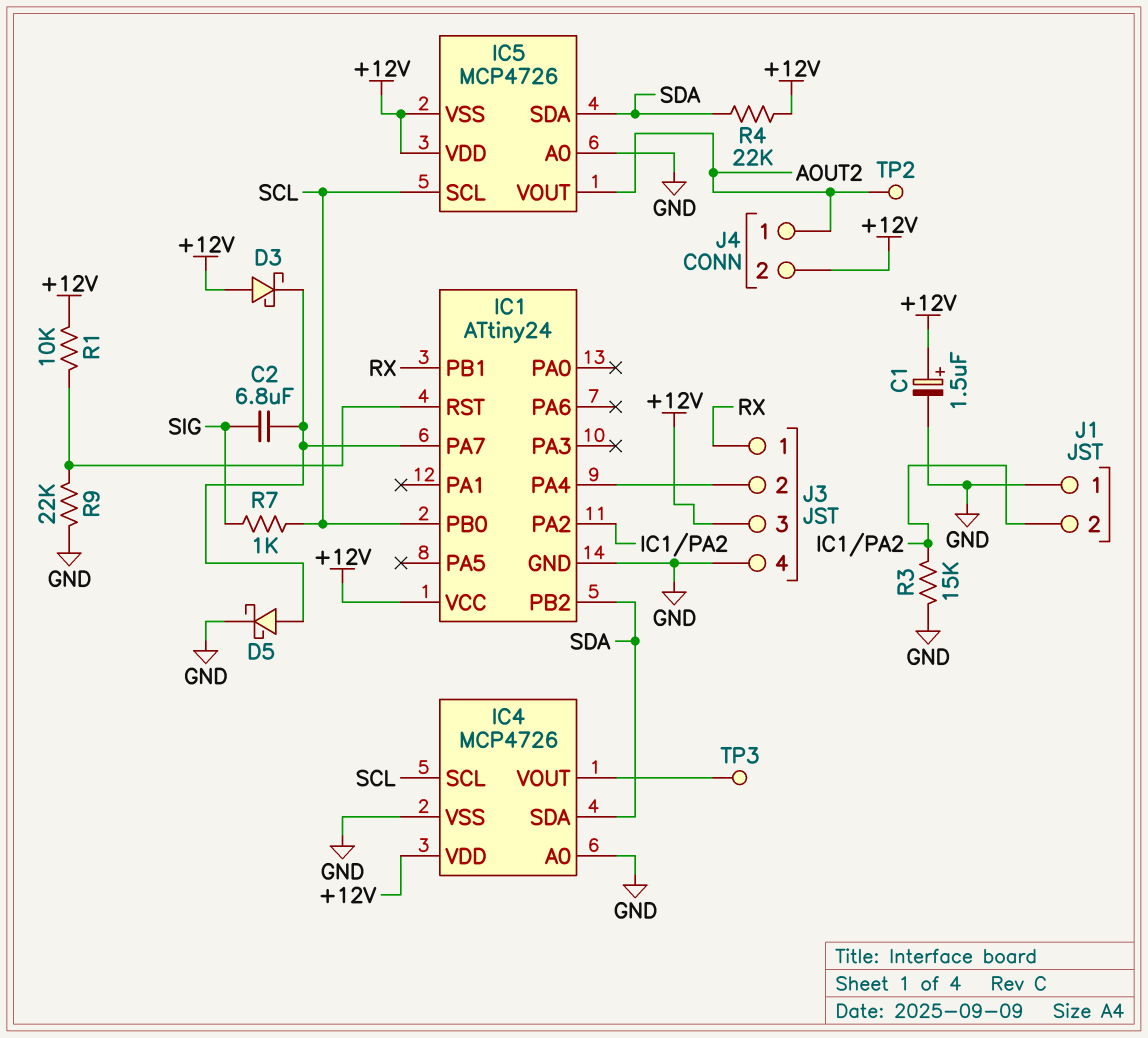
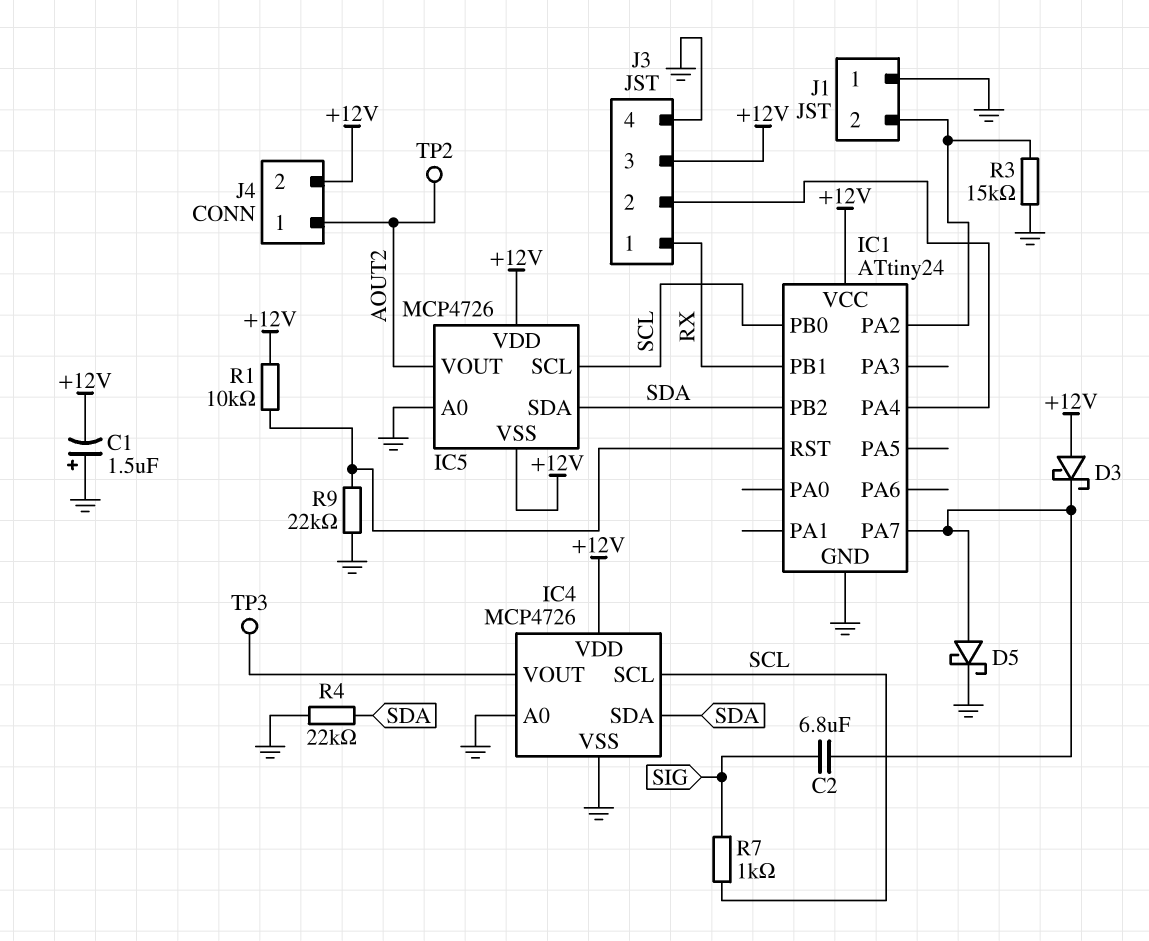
C1: 1.5uF (plus +12V, minus GND) -> 1.5uF (plus GND, minus +12V)
R4: 22k (+12V, SDA) -> 22k (GND, SDA)

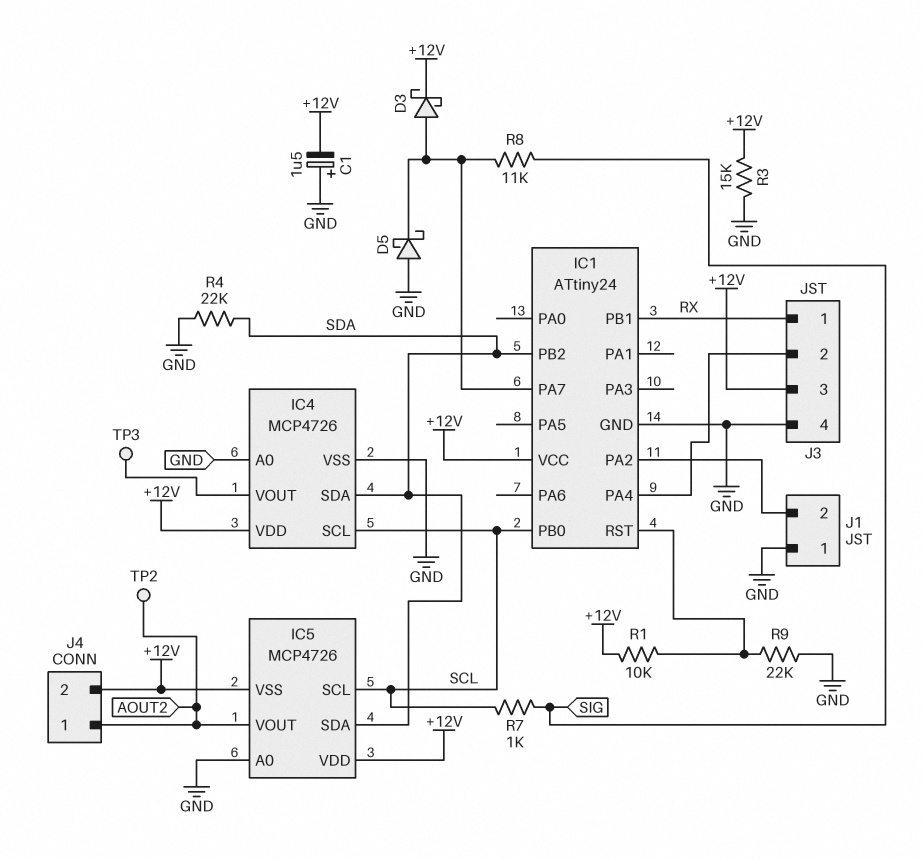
C2: 6.8uF (IC1/PA7, SIG) -> none
D3: schottky (A +12V, K IC1/PA7) -> schottky (A IC1/PA7, K +12V)
D5: schottky (A IC1/PA7, K GND) -> schottky (A GND, K IC1/PA7)
R3: 15k (GND, IC1/PA2) -> 15k (+12V, GND)
R8: none -> 11k (IC1/PA7, SIG)

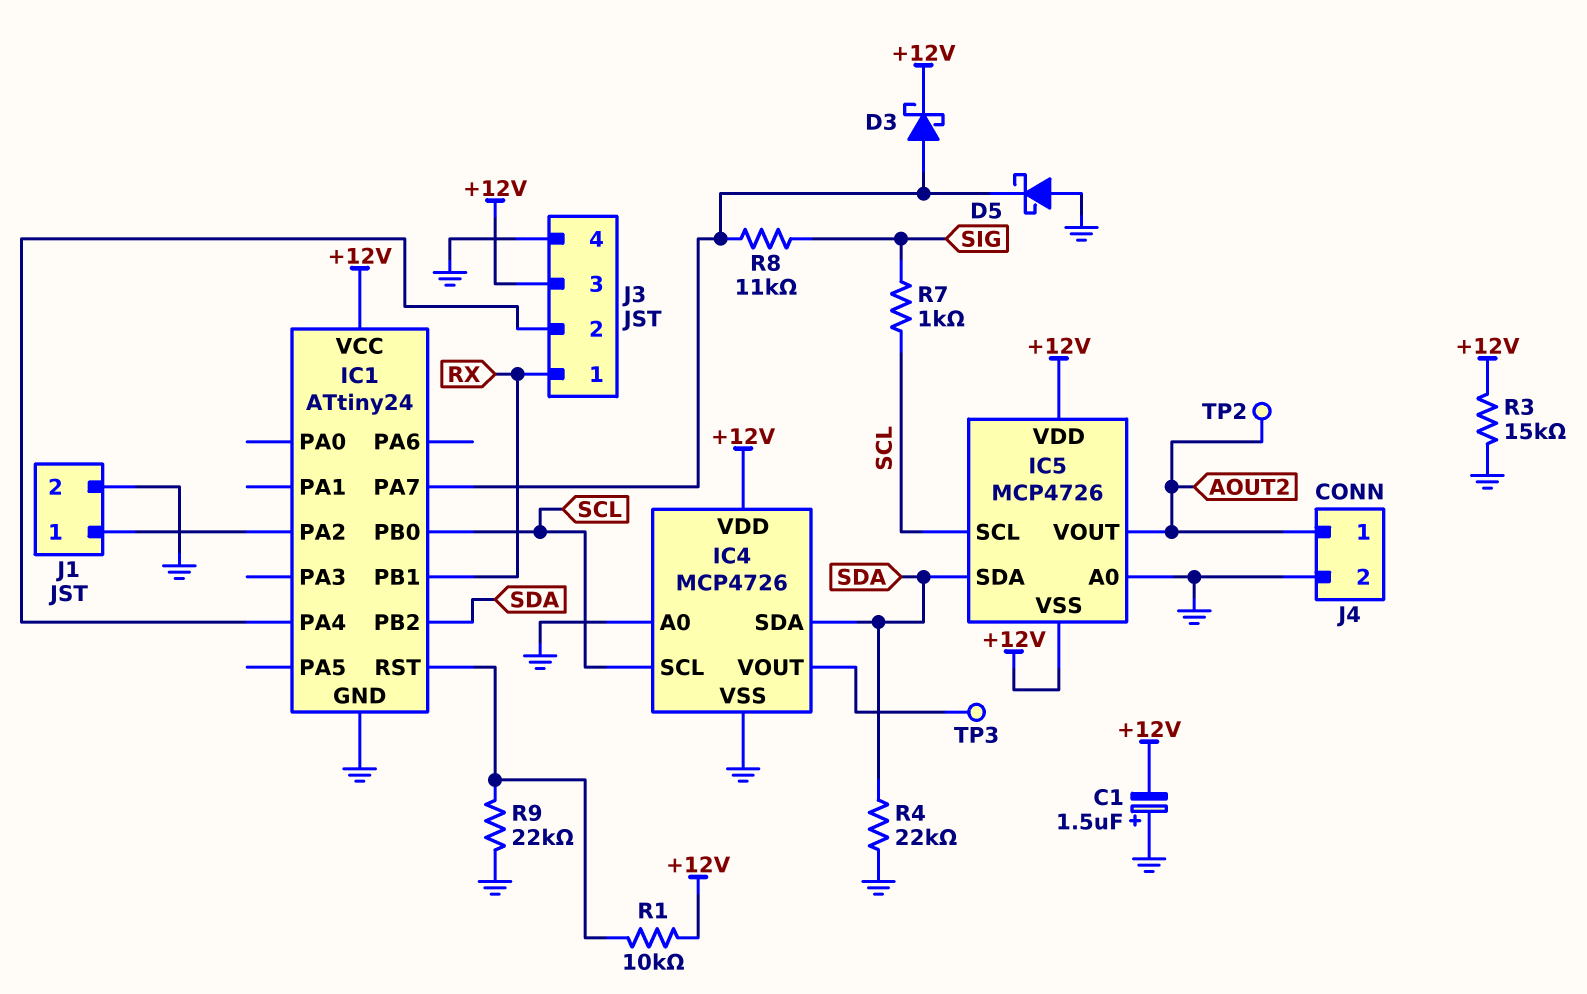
J1 pin 1: GND -> IC1/PA2
J1 pin 2: IC1/PA2 -> GND
J4 pin 2: +12V -> GND

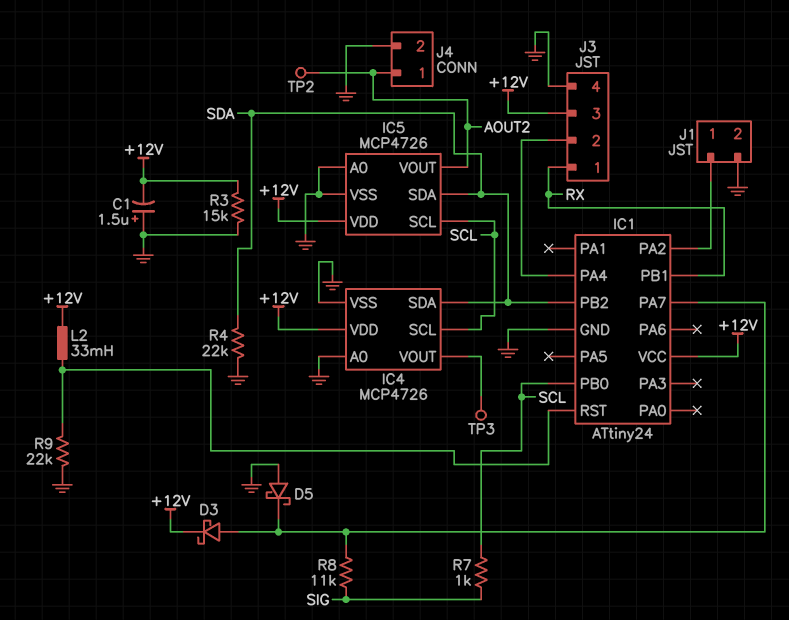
IC5 pin VSS: +12V -> GND
L2: none -> 33mH (+12V, IC1/RST)
R1: 10k (+12V, IC1/RST) -> none

